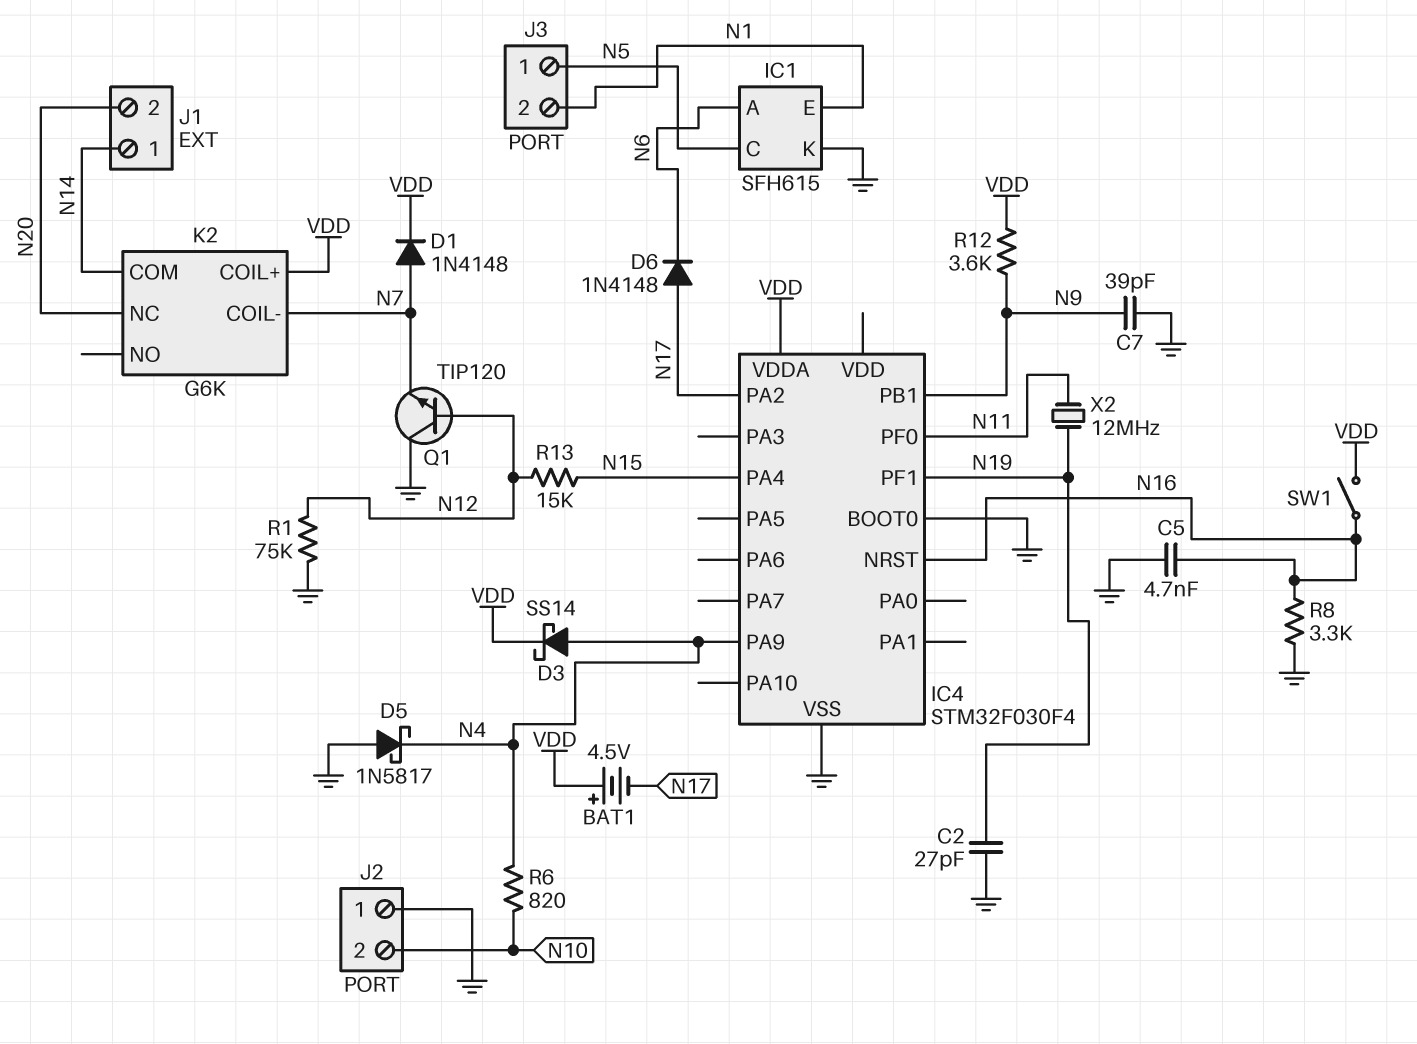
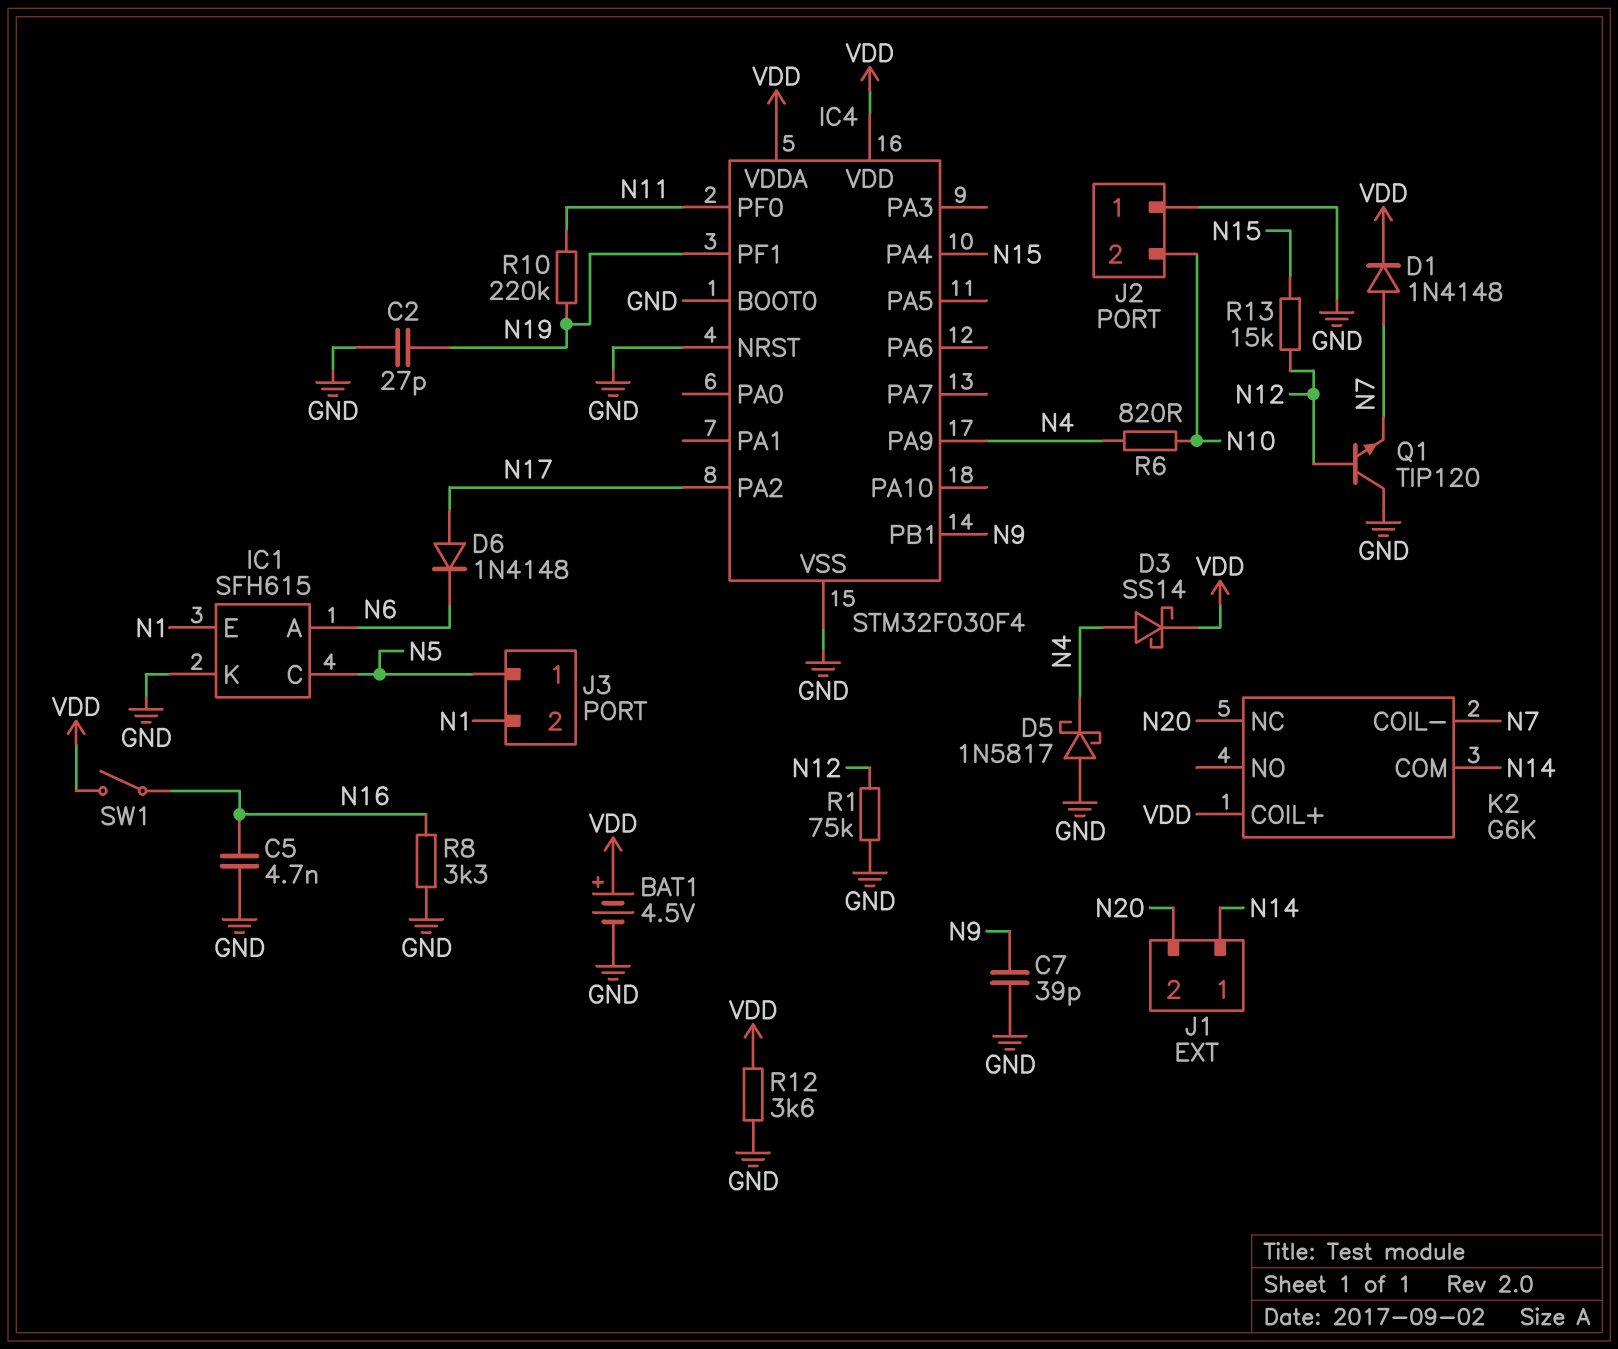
BAT1: 4.5V (plus VDD, minus N17) -> 4.5V (plus VDD, minus GND)
IC4 pin NRST: N16 -> GND
IC4 pin VDD: none -> VDD
R10: none -> 220k (N11, N19)
R12: 3.6k (N9, VDD) -> 3.6k (GND, VDD)
X2: 12MHz (N11, N19) -> none

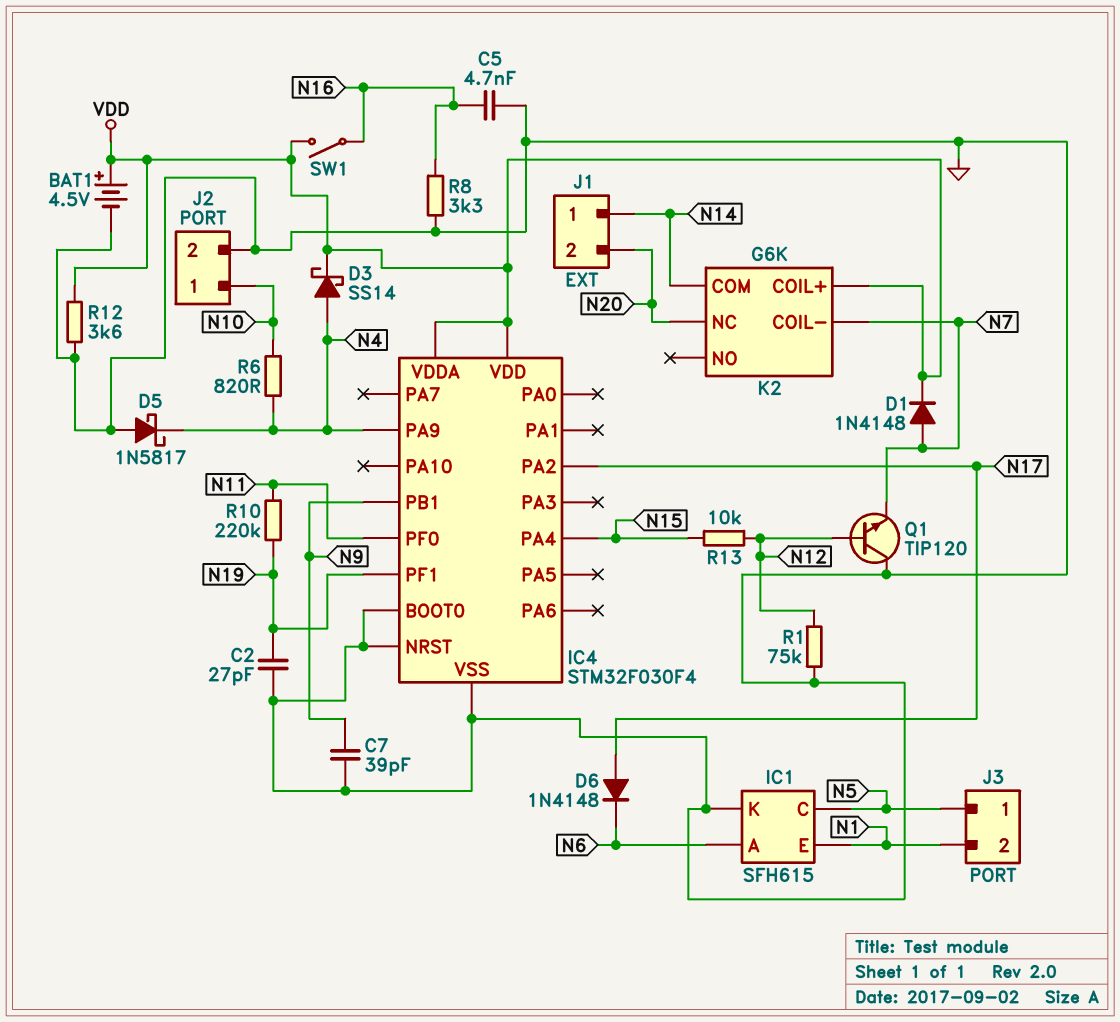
J2 pin 1: GND -> N10
J2 pin 2: N10 -> GND
R13: 15k (N12, N15) -> 10k (N12, N15)

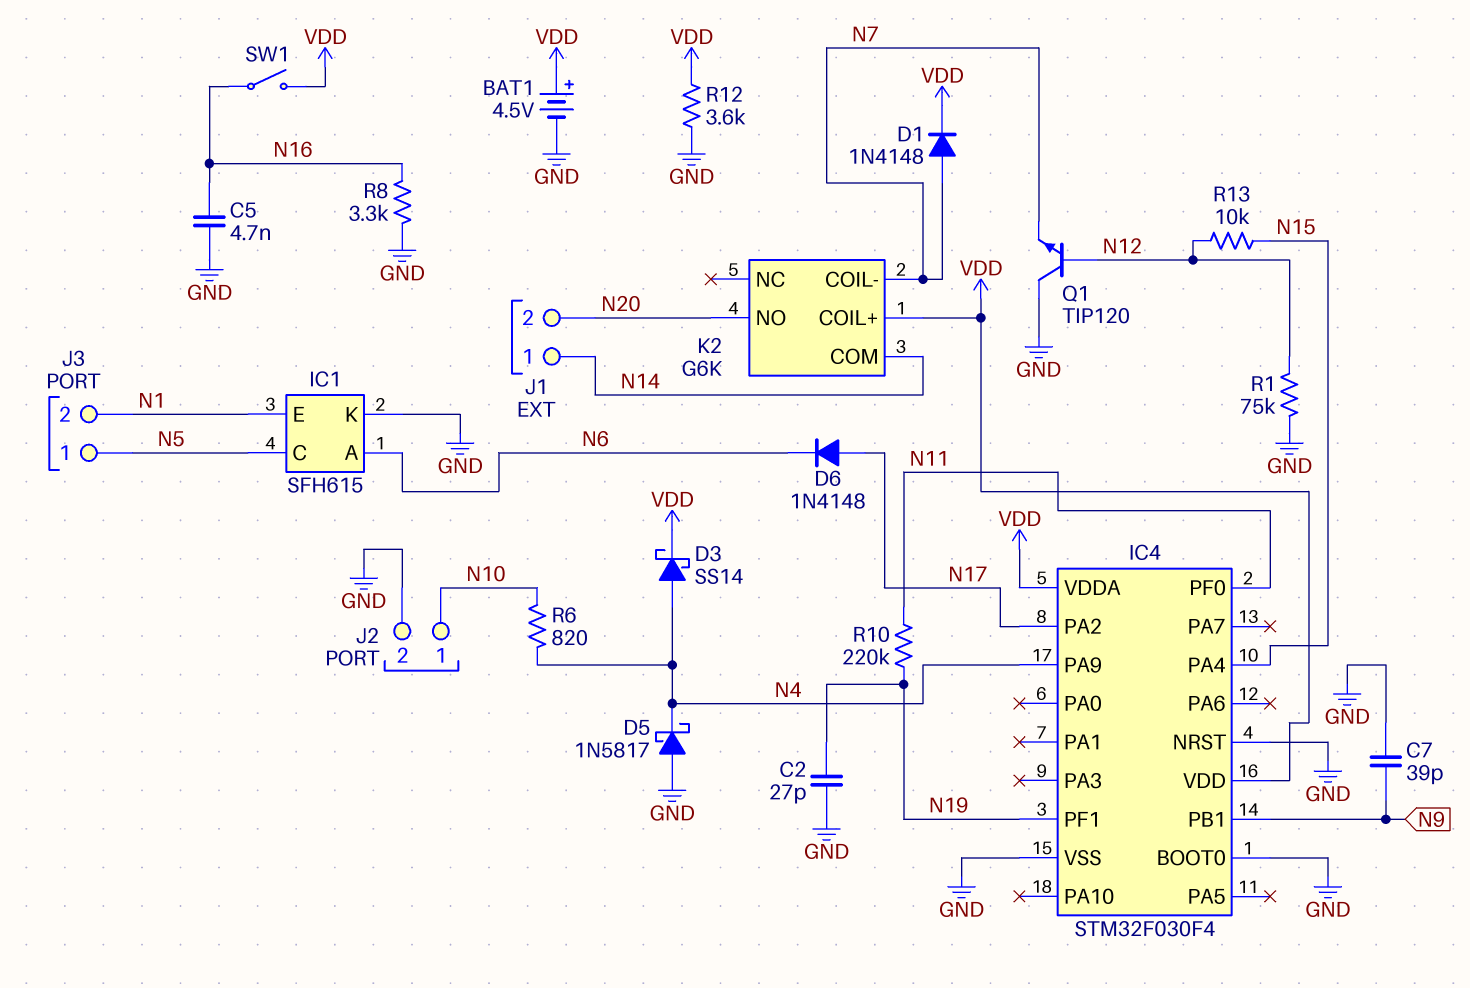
K2 pin NC: N20 -> none
K2 pin NO: none -> N20

